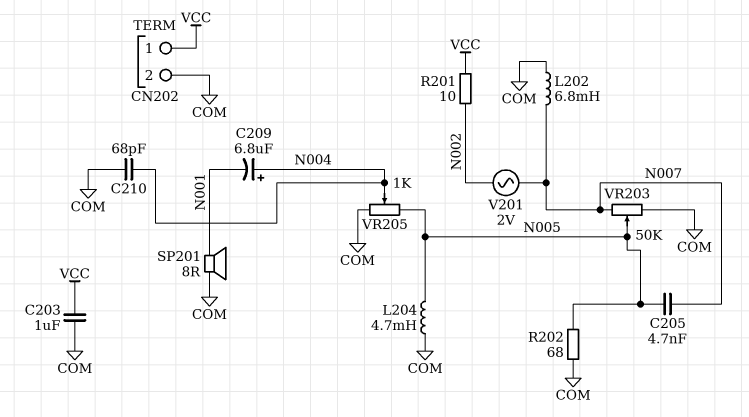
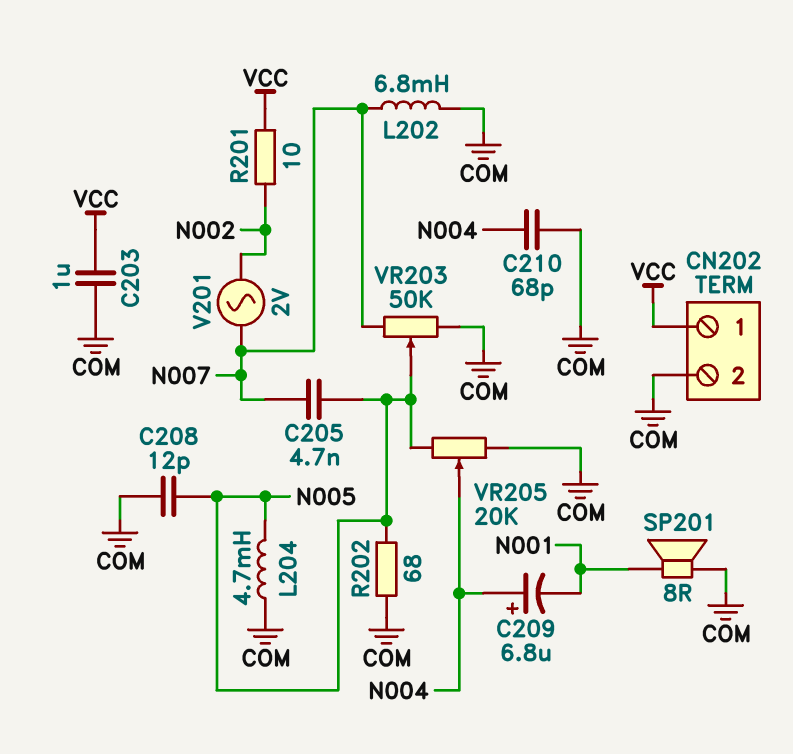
C208: none -> 12pF (COM, N005)
VR205: 1k (COM, N005, wiper N004) -> 20k (COM, N005, wiper N004)

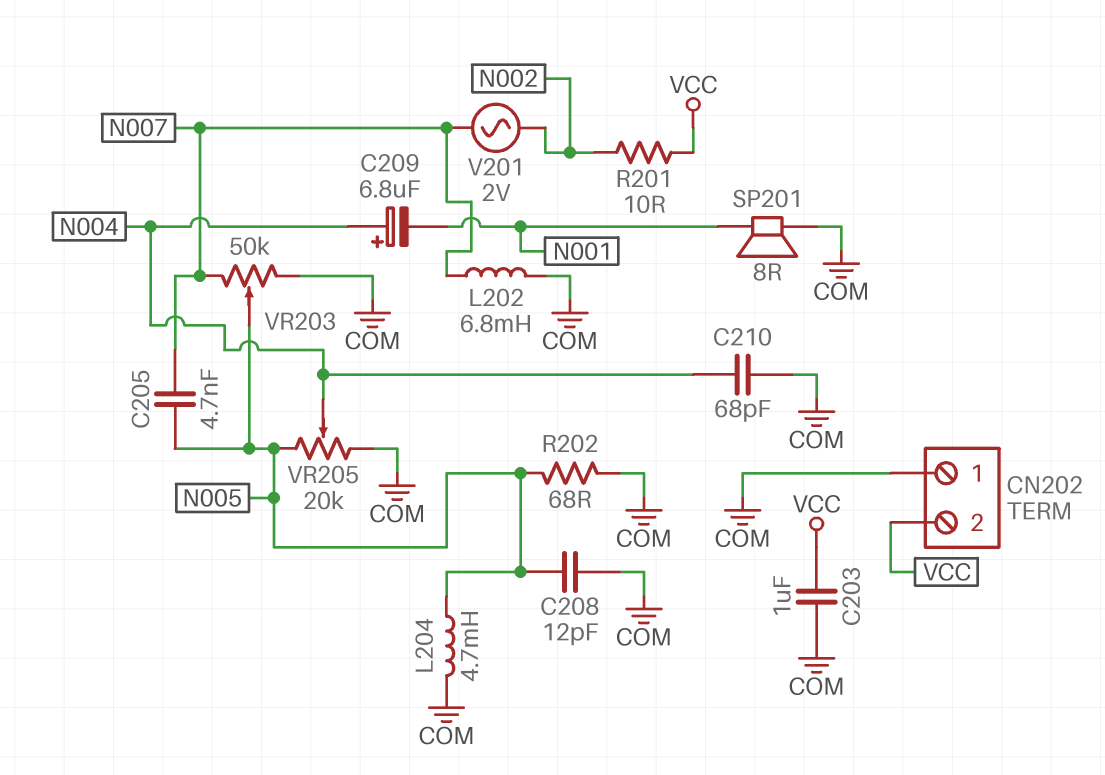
CN202 pin 1: VCC -> COM
CN202 pin 2: COM -> VCC

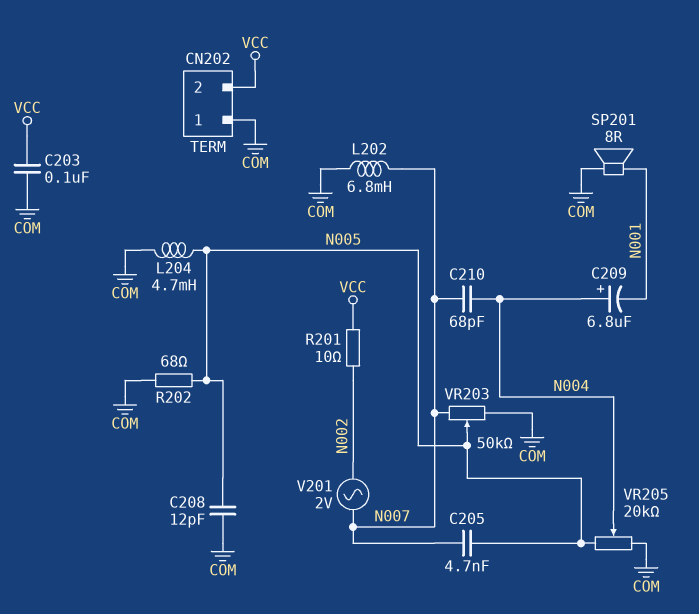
C203: 1uF (COM, VCC) -> 100nF (COM, VCC)
C210: 68pF (COM, N004) -> 68pF (N004, N007)

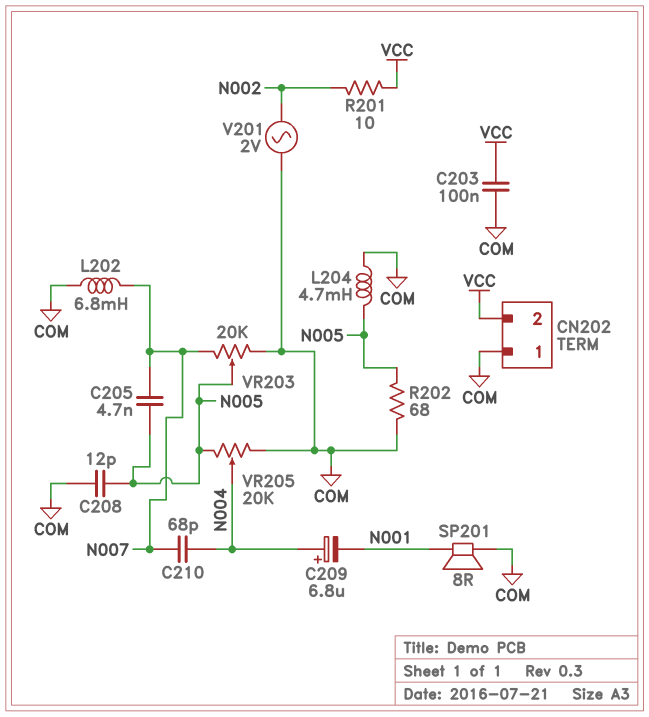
V201: AC 2V (N002, N007) -> AC 2V (COM, N002)
VR203: 50k (COM, N007, wiper N005) -> 20k (COM, N007, wiper N005)

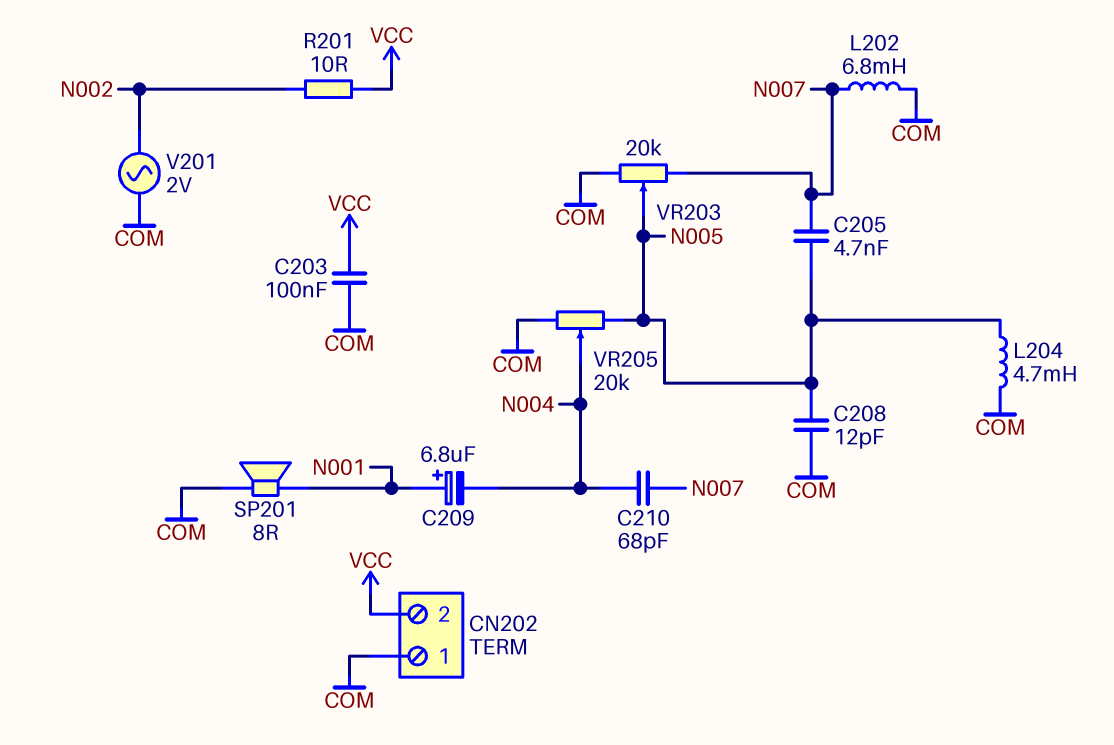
C209: 6.8uF (plus N004, minus N001) -> 6.8uF (plus N001, minus N004)
R202: 68 (COM, N005) -> none

